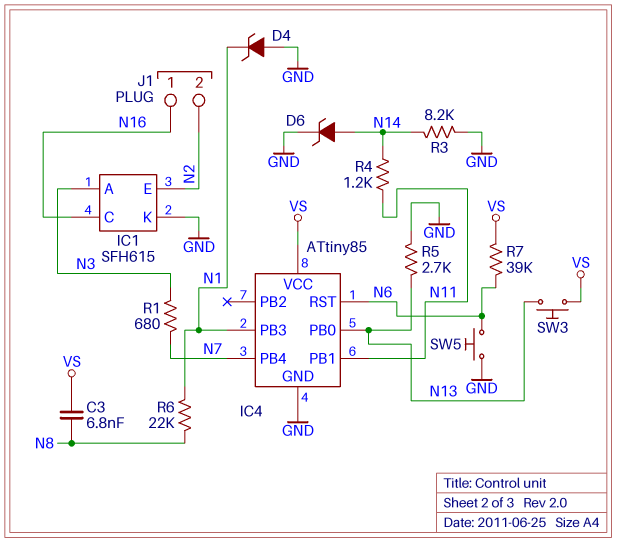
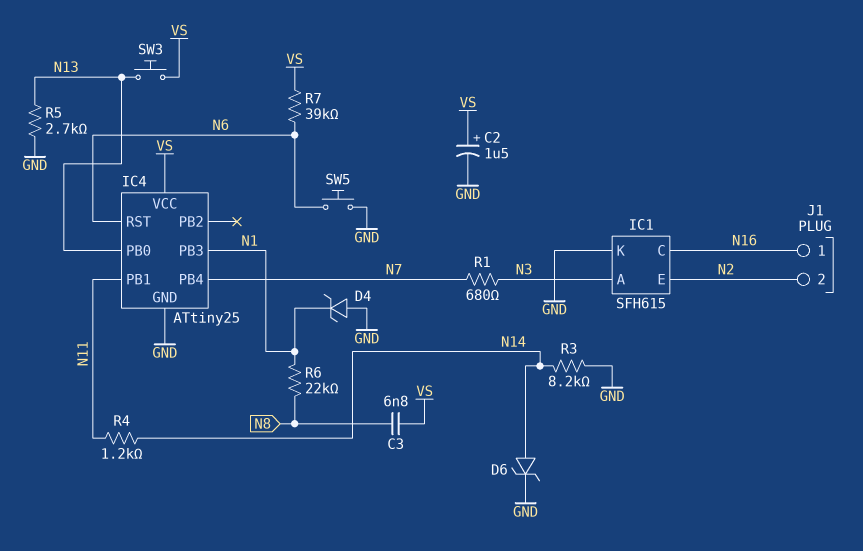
C2: none -> 1.5uF (plus VS, minus GND)
IC4: ATtiny85 -> ATtiny25

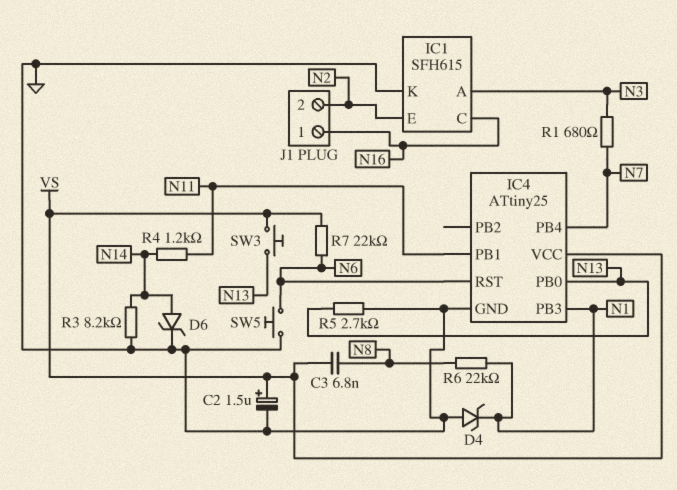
R7: 39k (N6, VS) -> 22k (N6, VS)

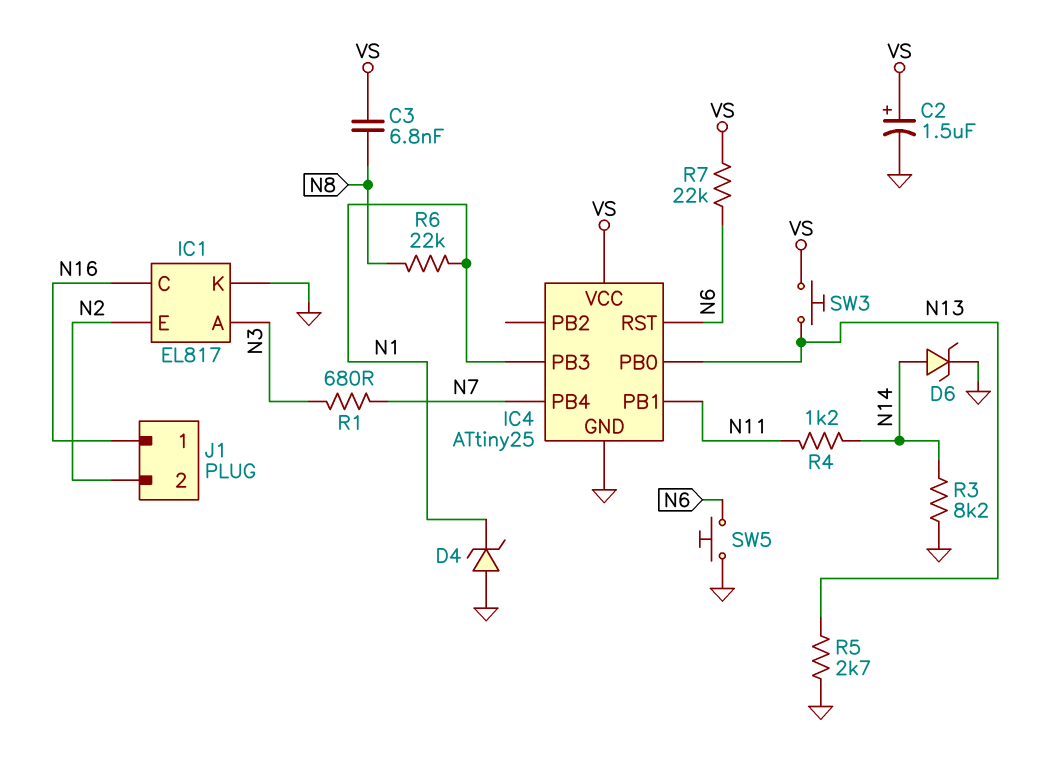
IC1: SFH615 -> EL817

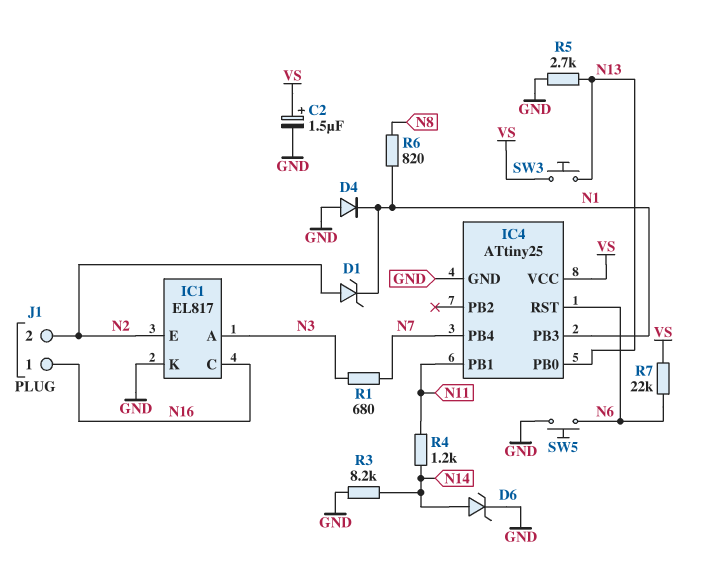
C3: 6.8nF (N8, VS) -> none
D1: none -> zener (A N2, K N1)
D4: zener (A GND, K N1) -> diode (A GND, K N1)
R6: 22k (N1, N8) -> 820 (N1, N8)

